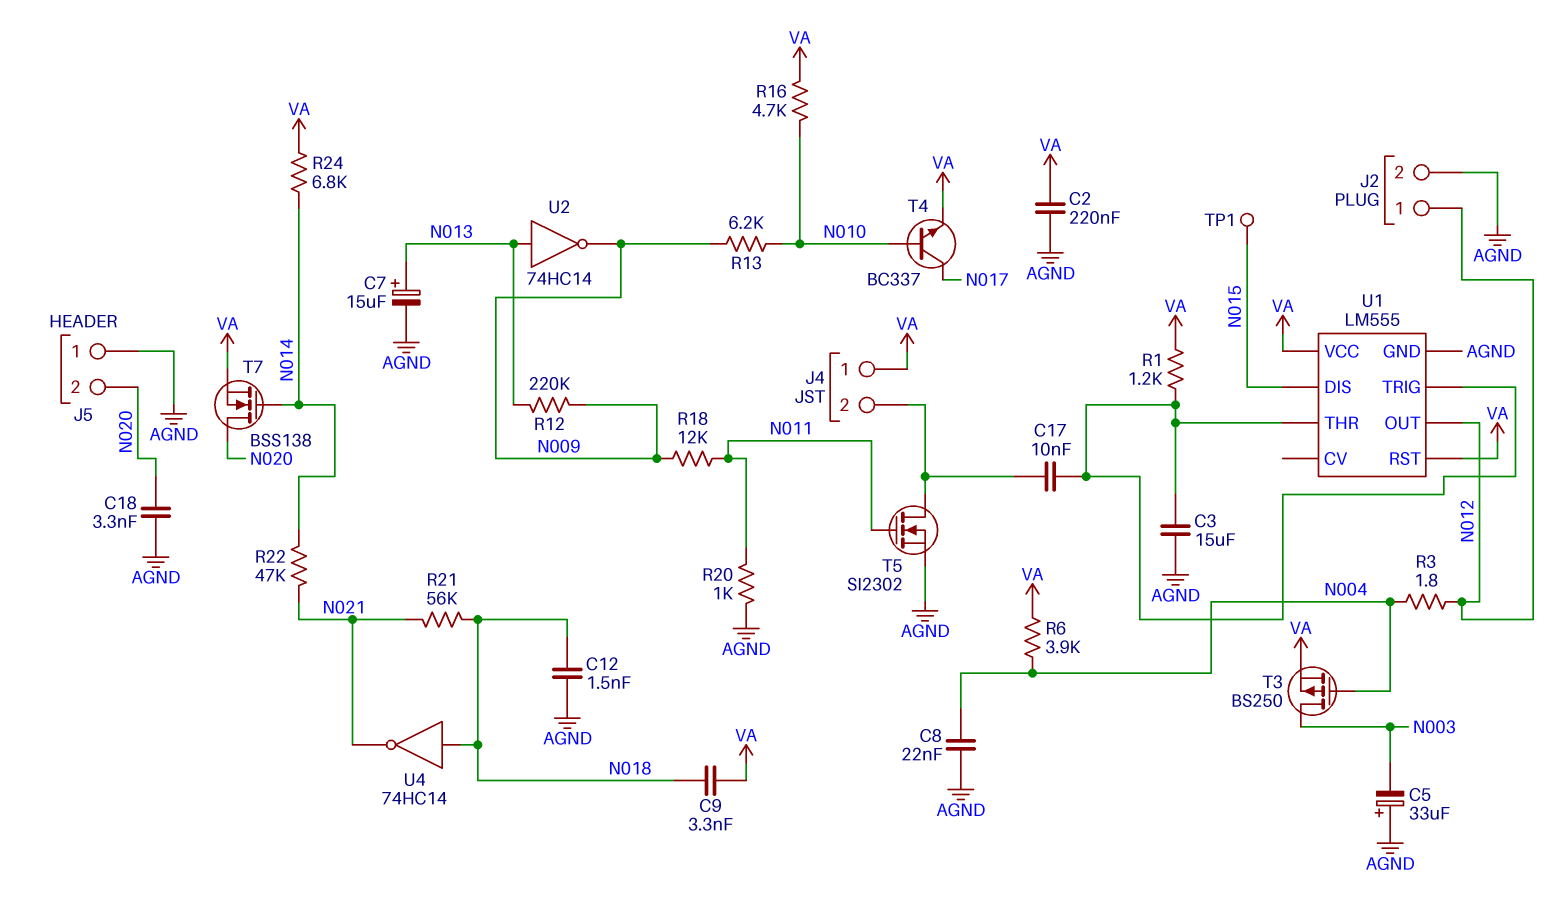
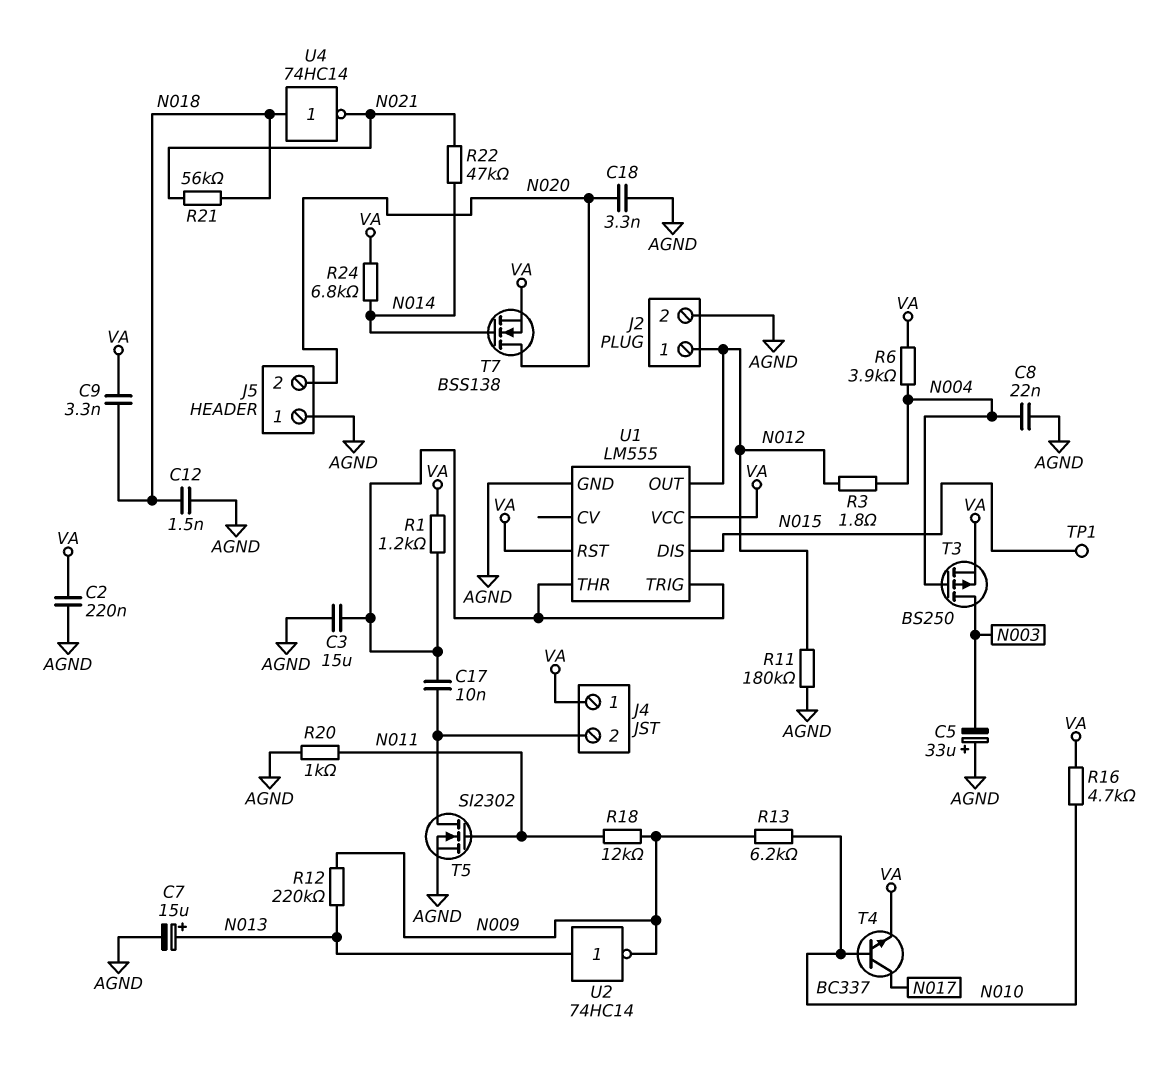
R11: none -> 180k (AGND, N012)

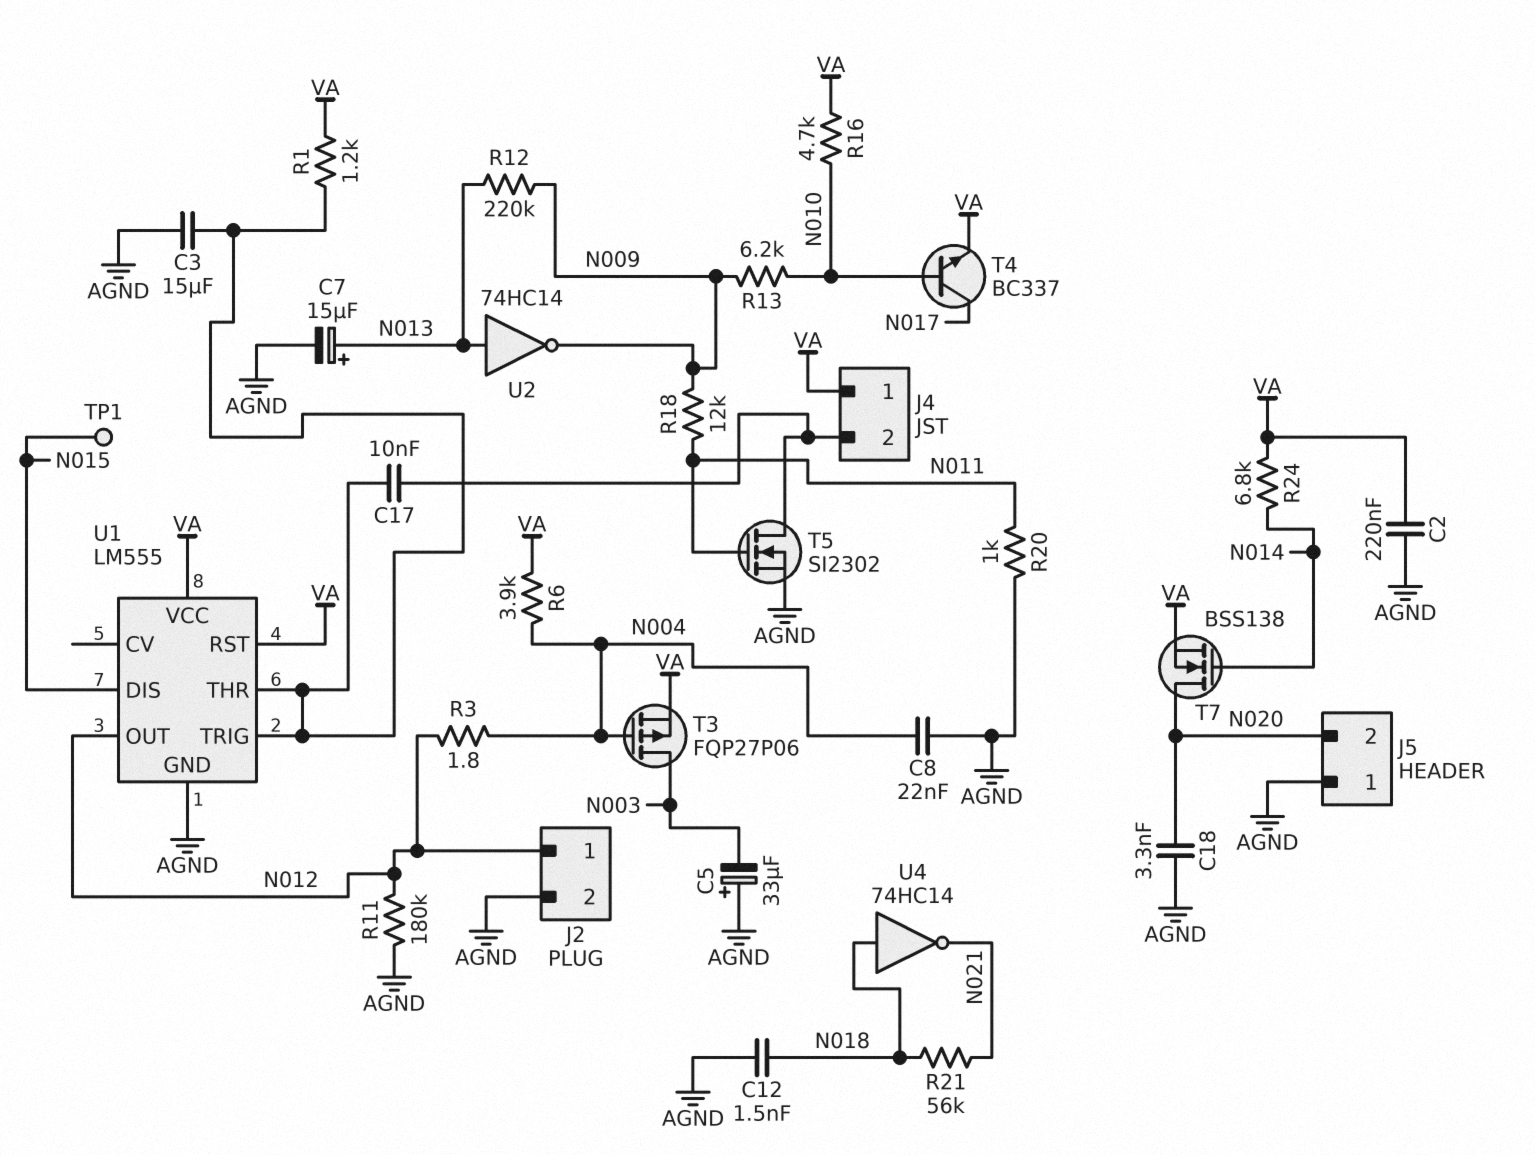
C9: 3.3nF (N018, VA) -> none
R22: 47k (N014, N021) -> none
T3: PMOS BS250 (G N004, D N003, S VA) -> PMOS FQP27P06 (G N004, D N003, S VA)

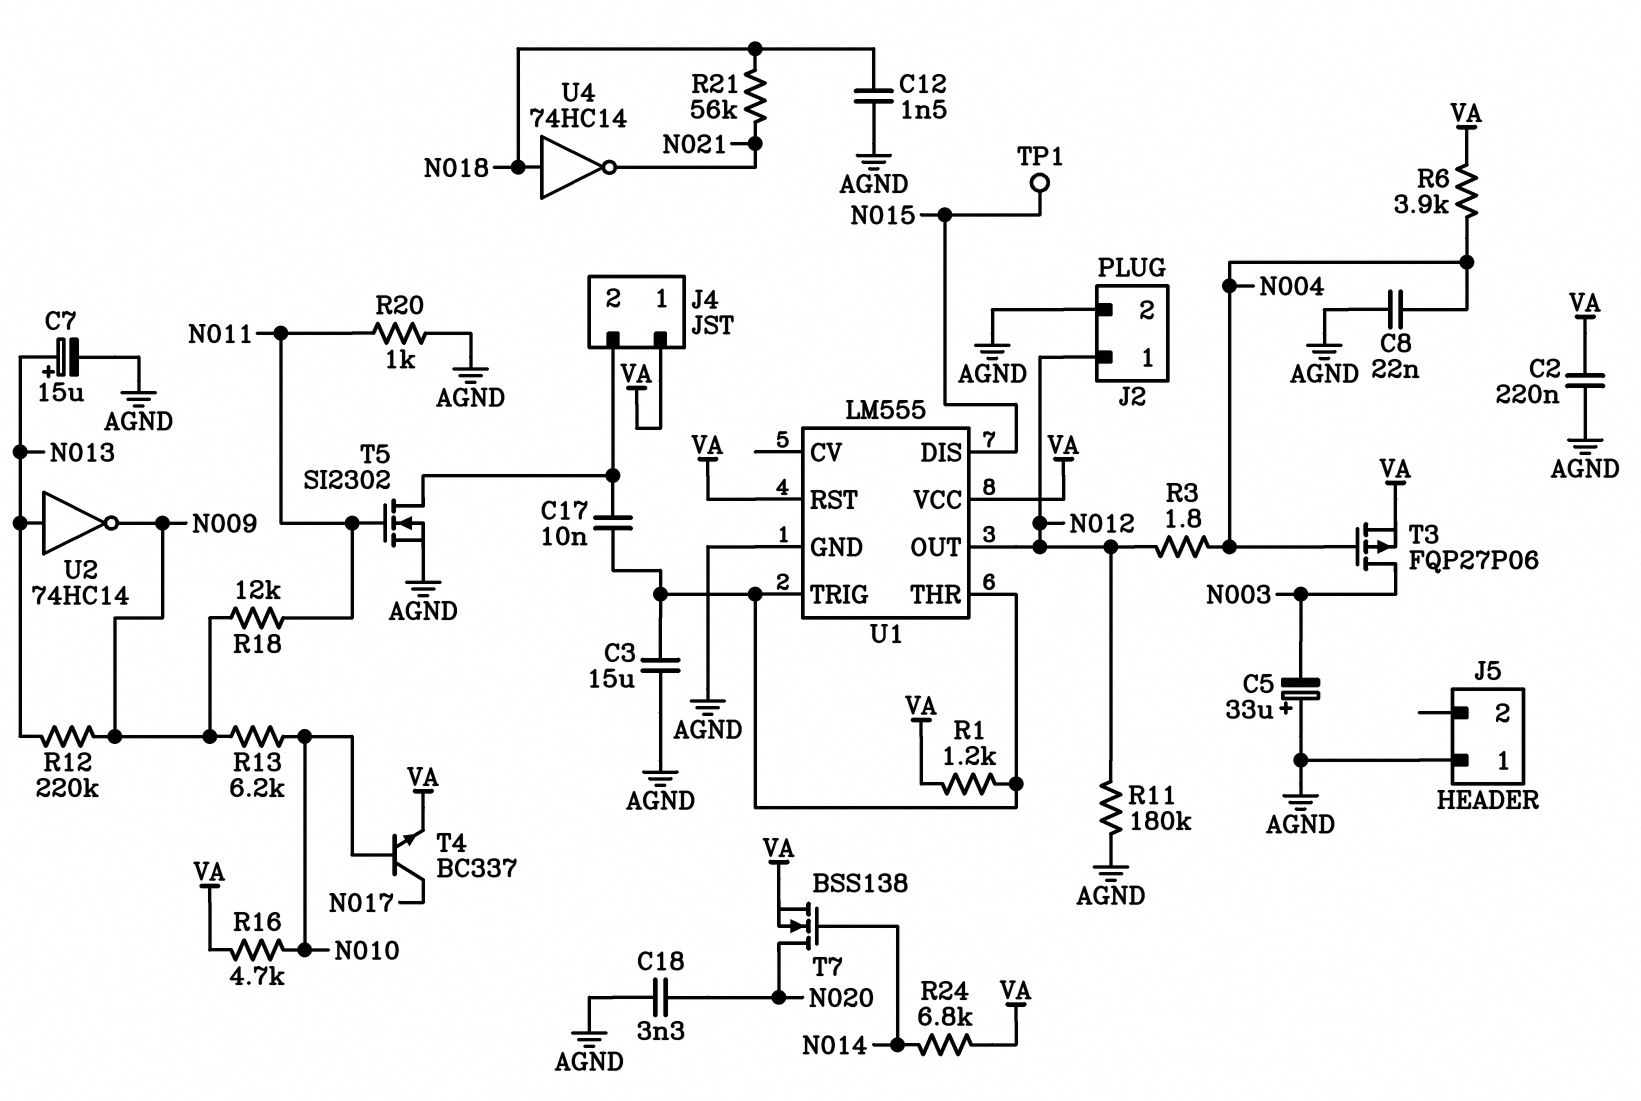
J5 pin 2: N020 -> none

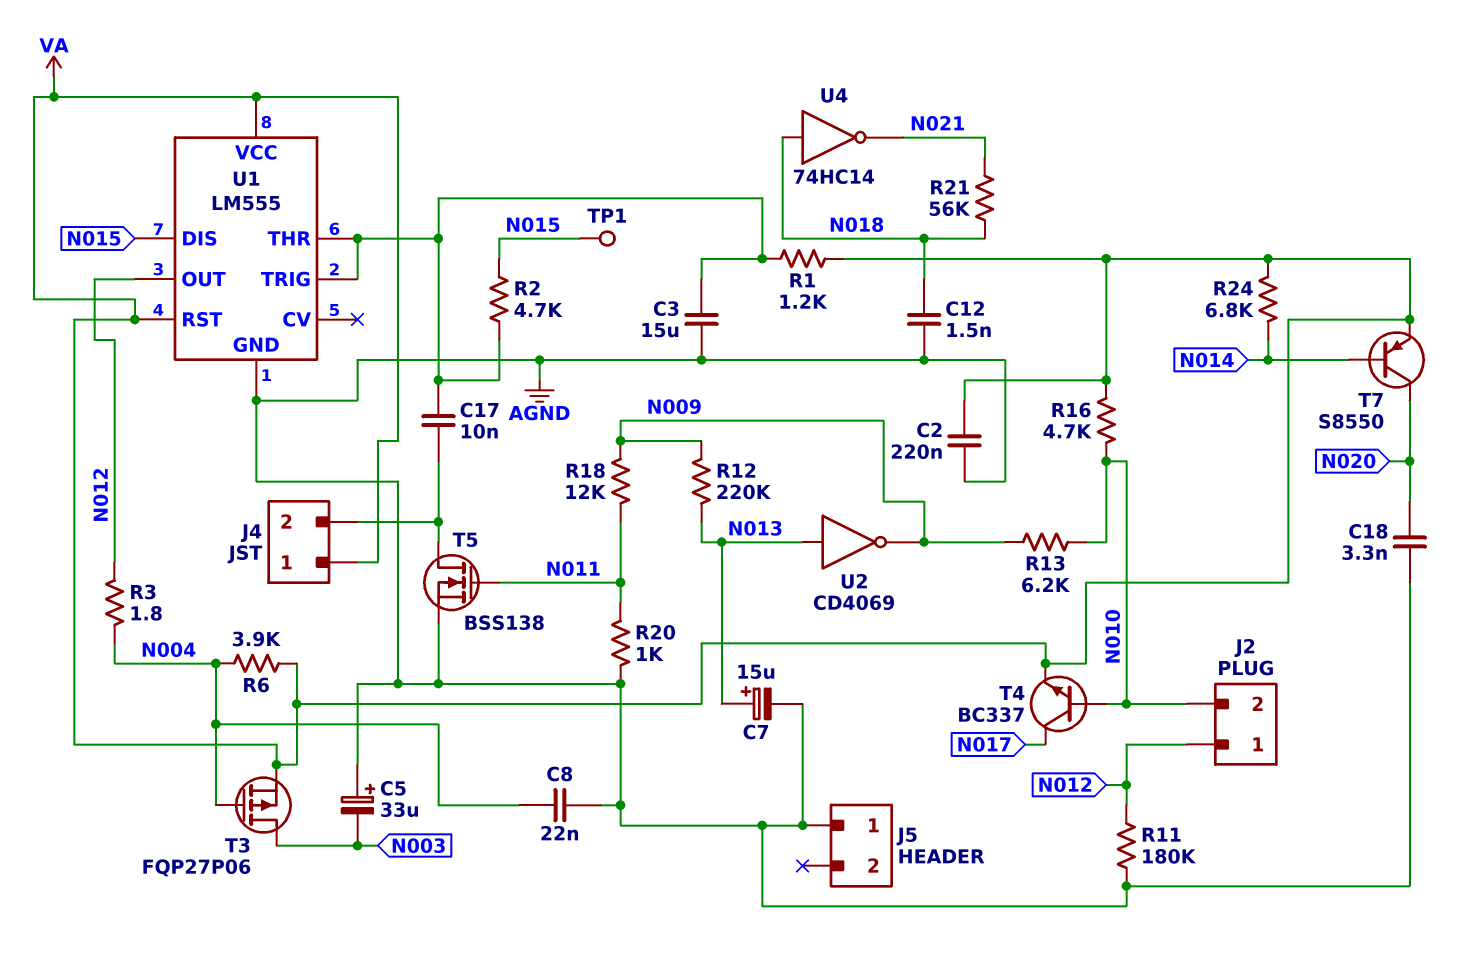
J2 pin 2: AGND -> N010
R2: none -> 4.7k (N015, U1/THR)
T5: NMOS SI2302 (G N011, D J4/2, S AGND) -> NMOS BSS138 (G N011, D J4/2, S AGND)
T7: NMOS BSS138 (G N014, D N020, S VA) -> PNP S8550 (B N014, C N020, E VA)
U2: NOT 74HC14 (in N013, out N009) -> NOT CD4069 (in N013, out N009)

